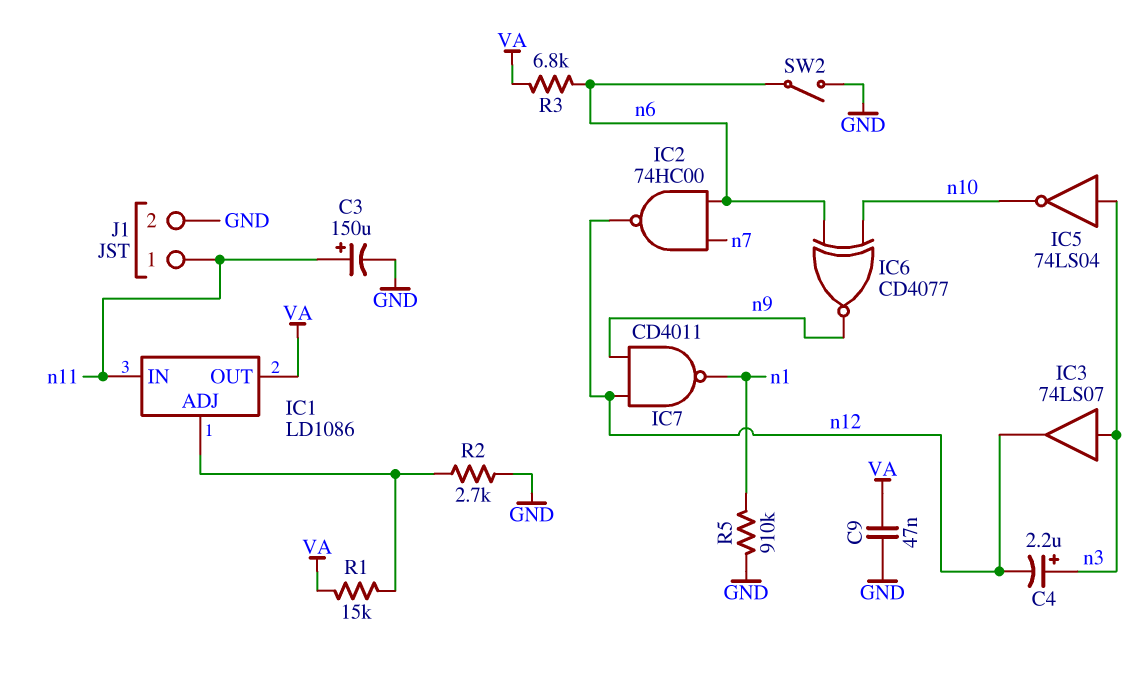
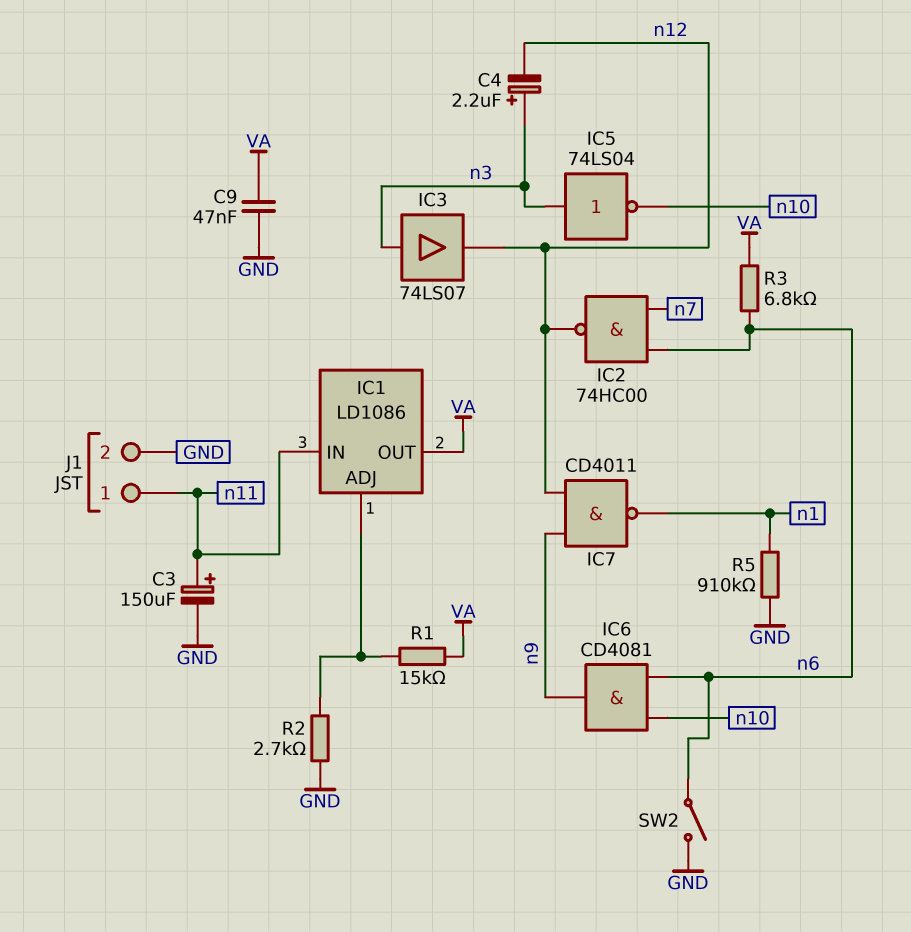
IC6: XNOR CD4077 (in n6, in n10, out n9) -> AND CD4081 (in n6, in n10, out n9)

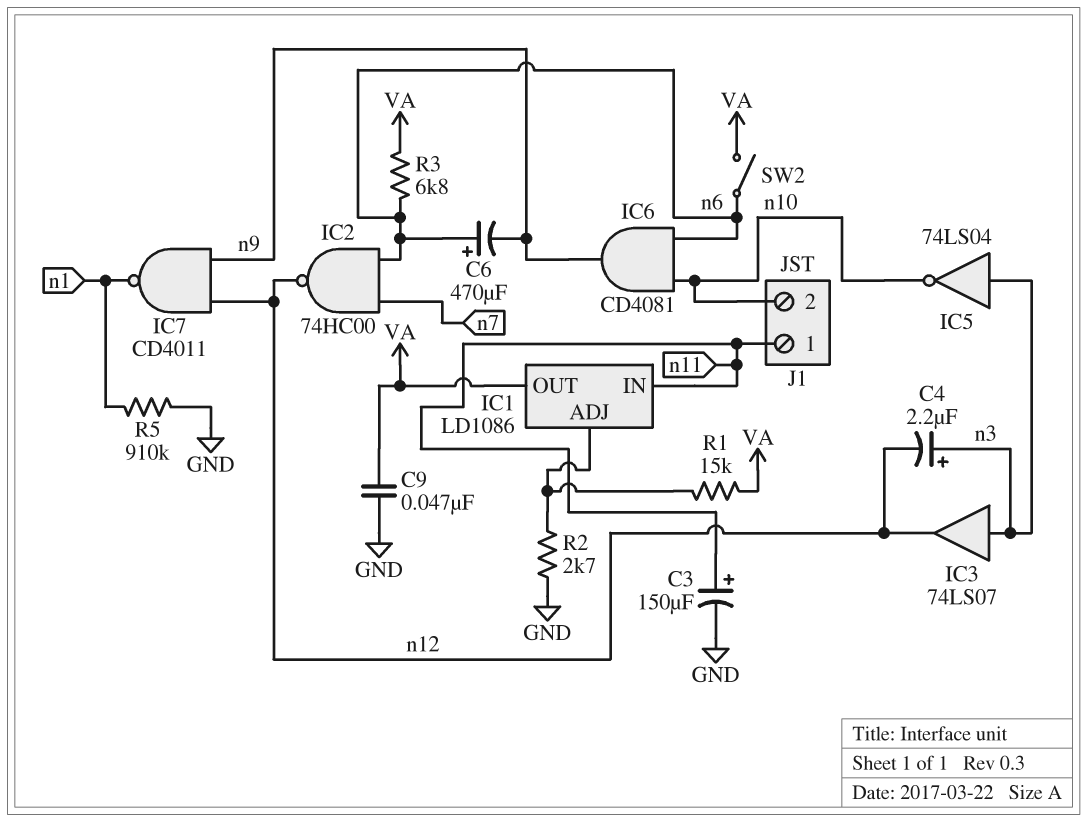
C6: none -> 470uF (plus n6, minus n9)
J1 pin 2: GND -> n10
SW2: switch (GND, n6) -> switch (VA, n6)

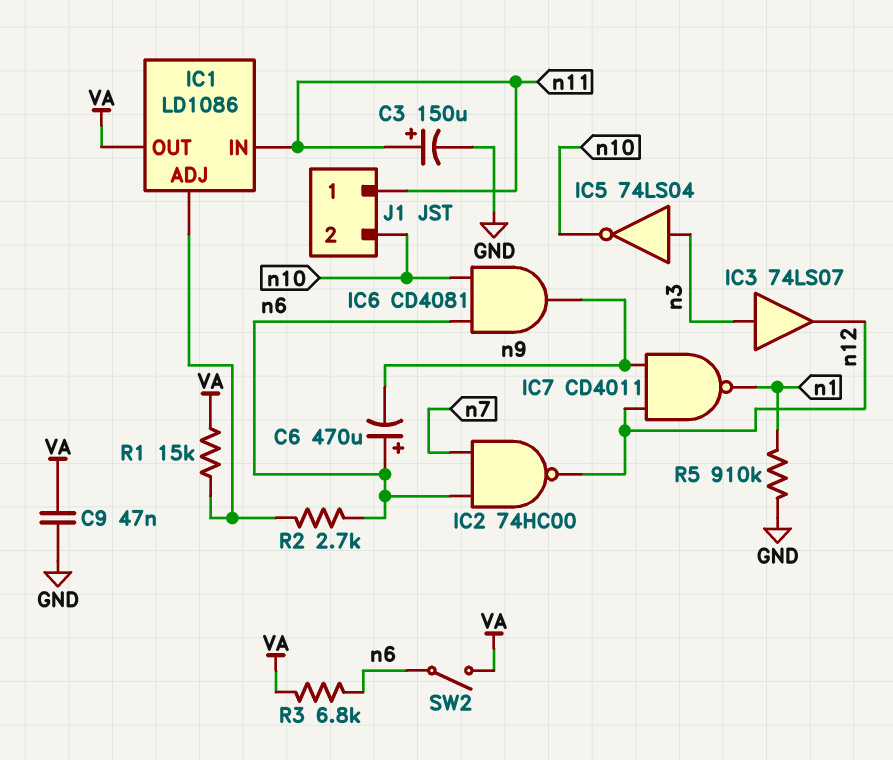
C4: 2.2uF (plus n3, minus n12) -> none
R2: 2.7k (GND, IC1/ADJ) -> 2.7k (IC1/ADJ, n6)

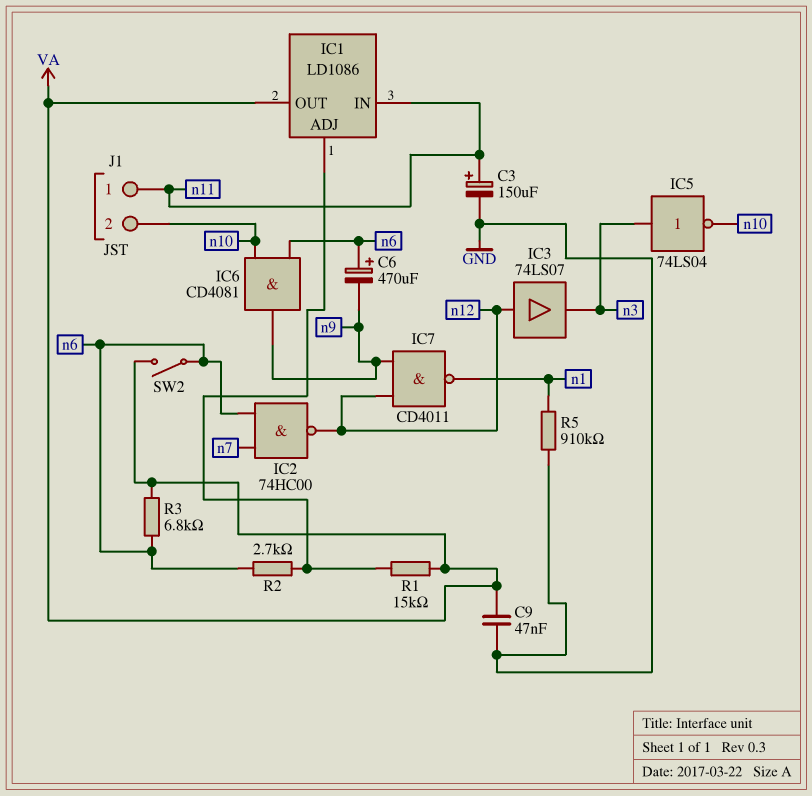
IC3: buffer 74LS07 (in n3, out n12) -> buffer 74LS07 (in n12, out n3)

